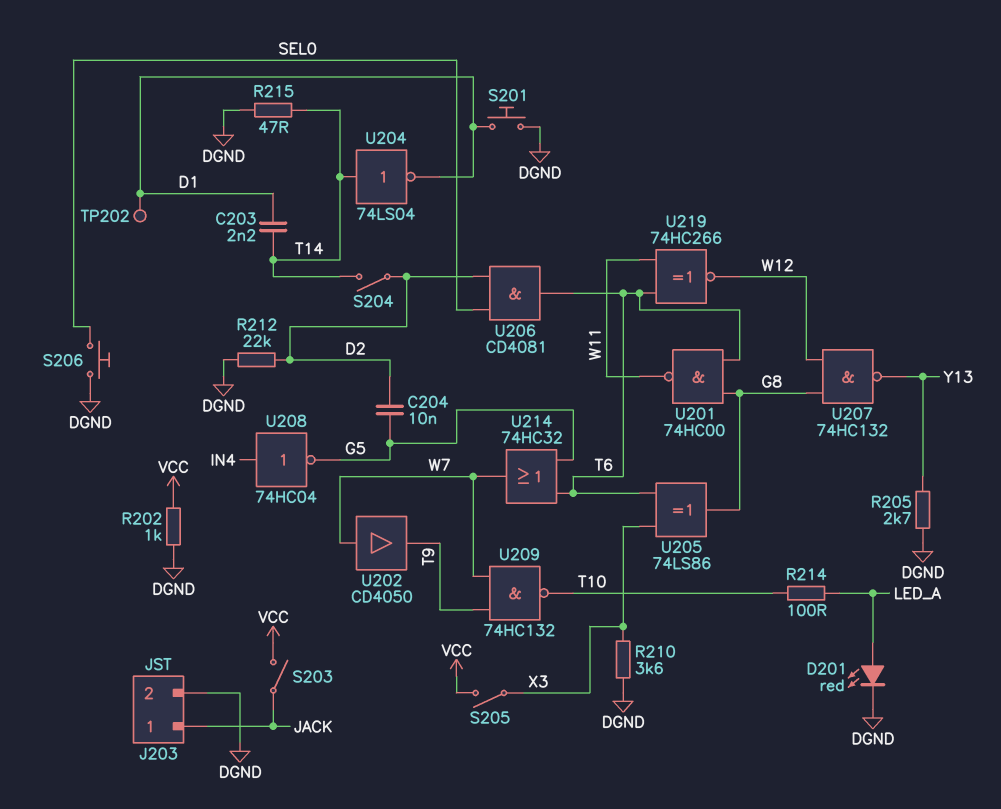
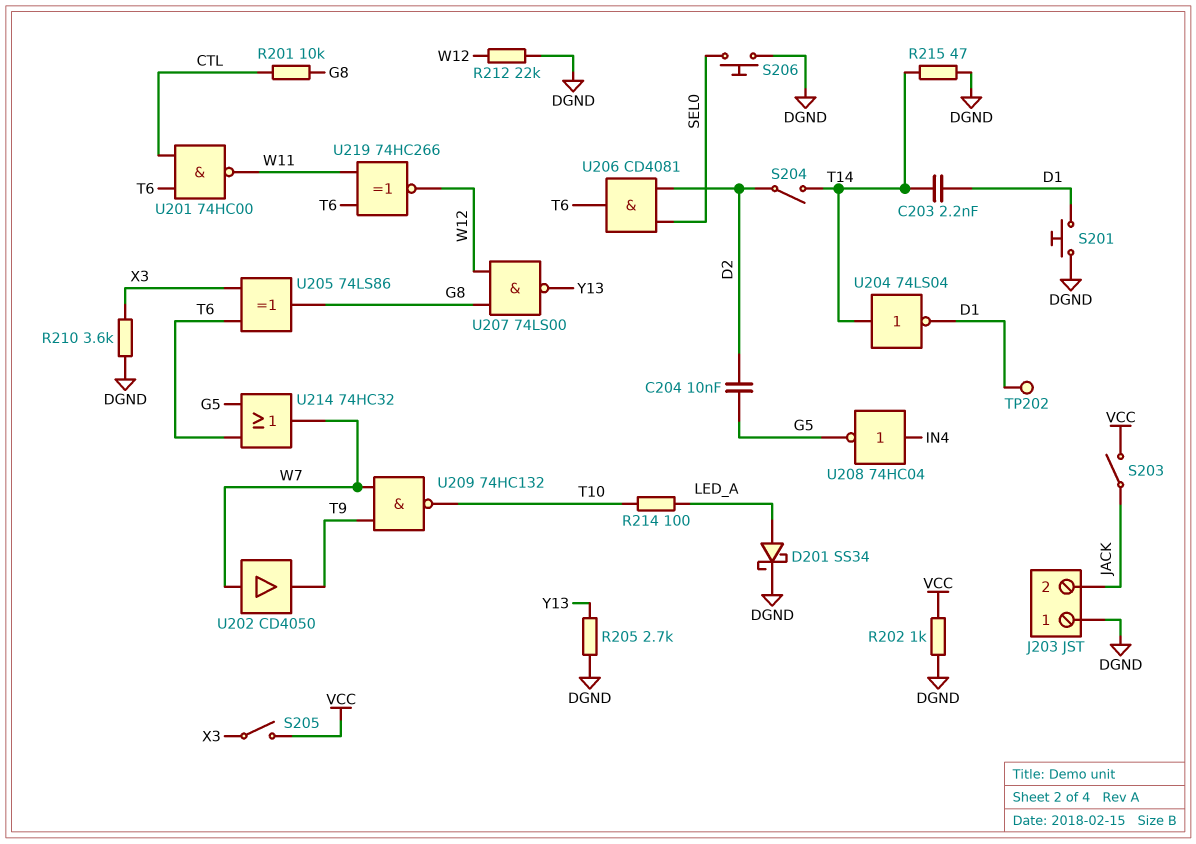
D201: LED red (A LED_A, K DGND) -> schottky SS34 (A LED_A, K DGND)
J203 pin 1: JACK -> DGND
J203 pin 2: DGND -> JACK
R201: none -> 10k (CTL, G8)
R212: 22k (D2, DGND) -> 22k (DGND, W12)
U201: NAND 74HC00 (in G8, in T6, out W11) -> NAND 74HC00 (in CTL, in T6, out W11)
U207: NAND 74HC132 (in G8, in W12, out Y13) -> NAND 74LS00 (in G8, in W12, out Y13)

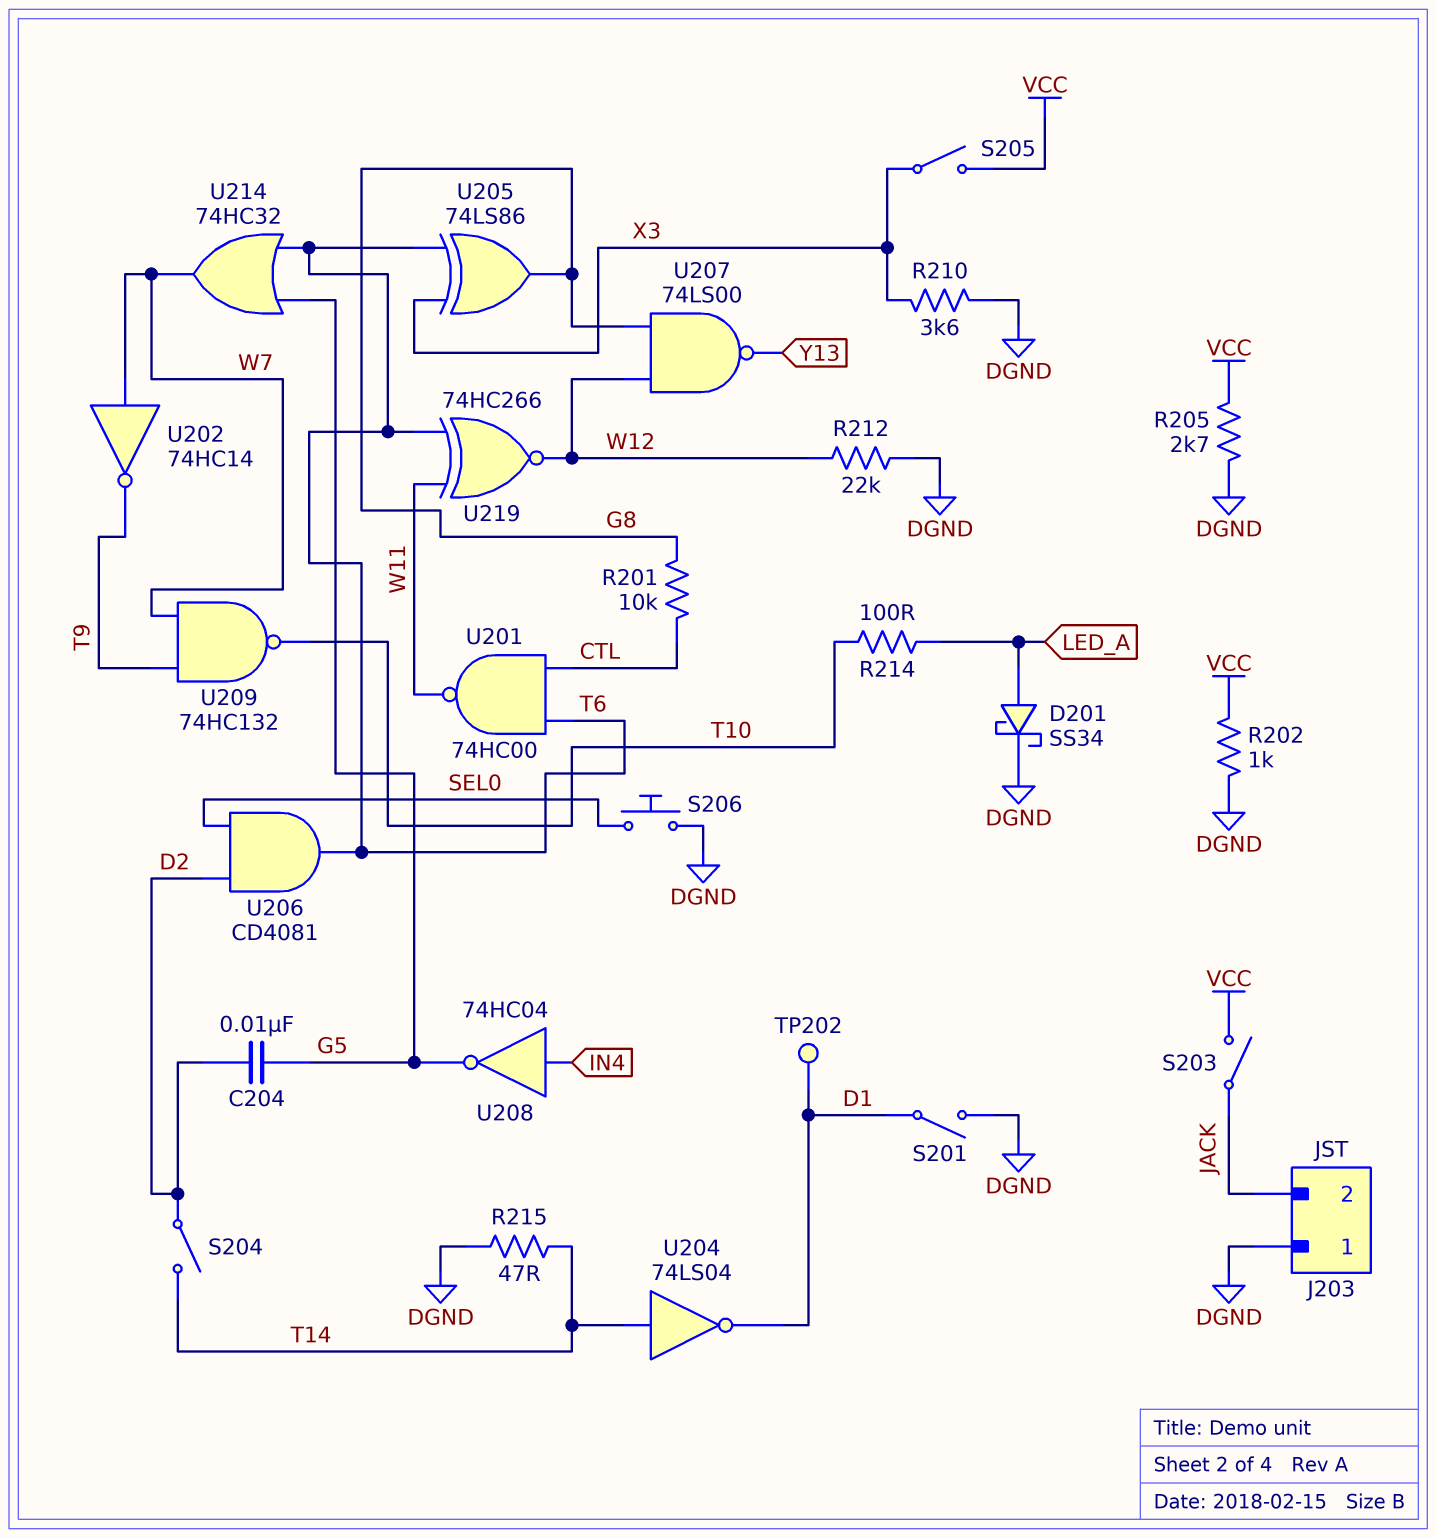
C203: 2.2nF (D1, T14) -> none
R205: 2.7k (DGND, Y13) -> 2.7k (DGND, VCC)
S201: button (D1, DGND) -> switch (D1, DGND)
U202: buffer CD4050 (in W7, out T9) -> NOT 74HC14 (in W7, out T9)

